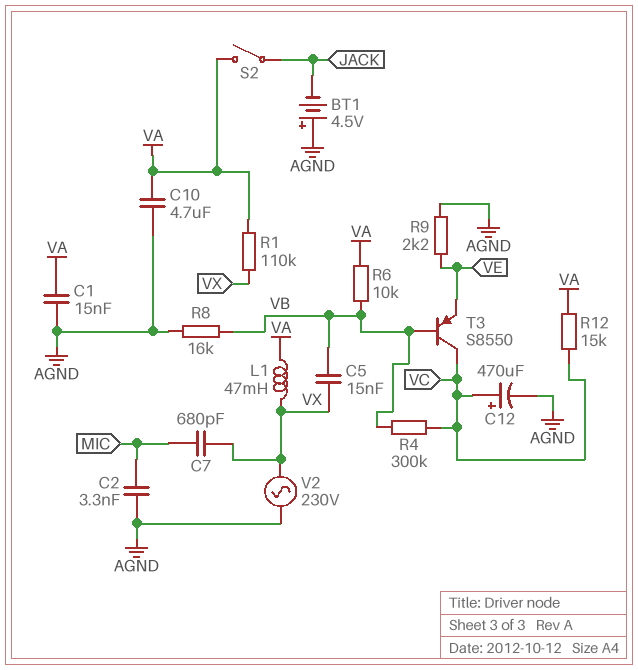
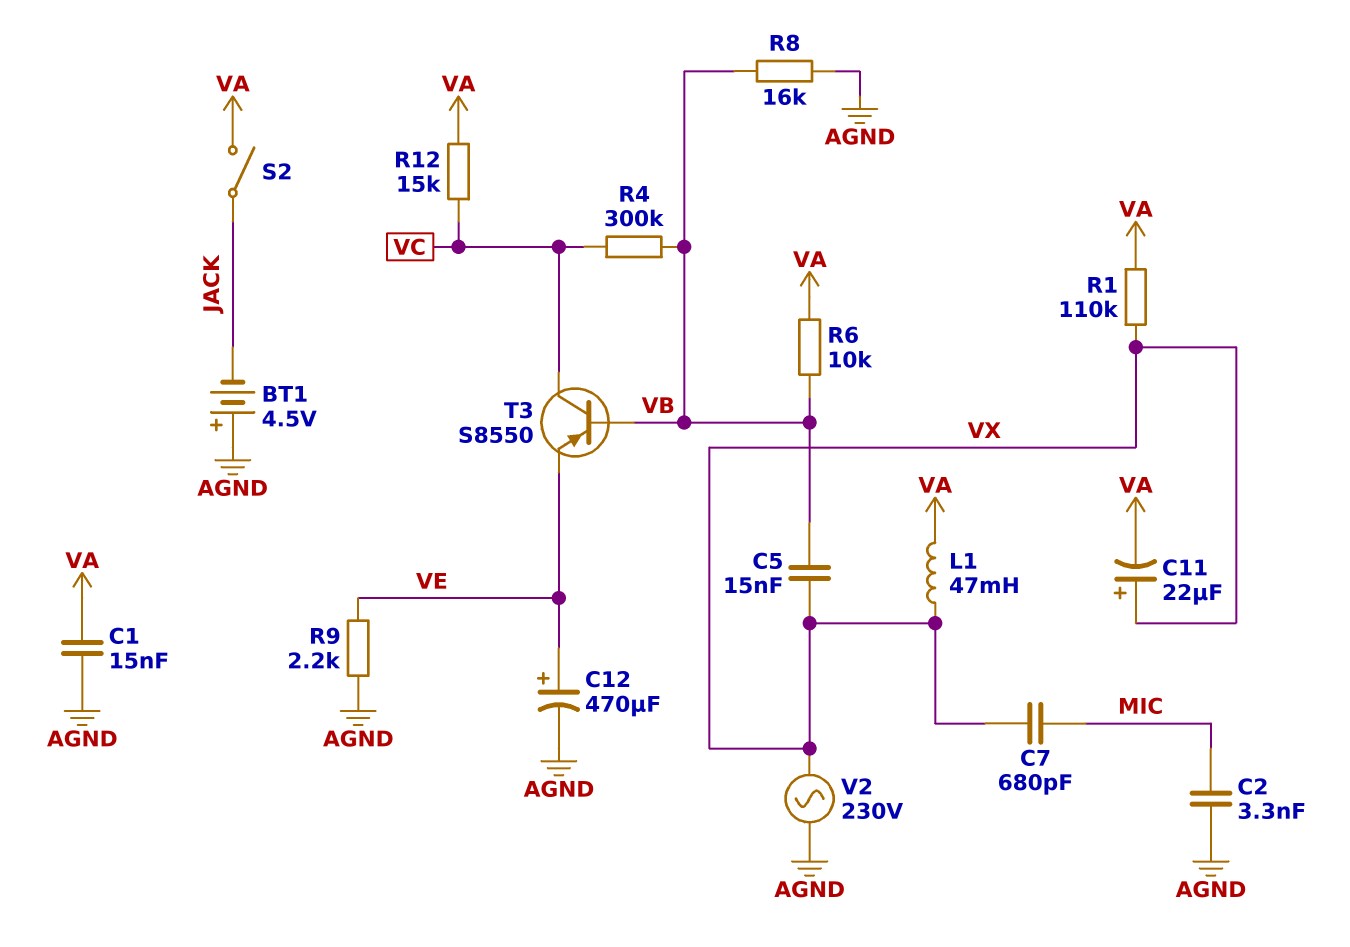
C10: 4.7uF (AGND, VA) -> none
C11: none -> 22uF (plus VX, minus VA)
C12: 470uF (plus VC, minus AGND) -> 470uF (plus VE, minus AGND)

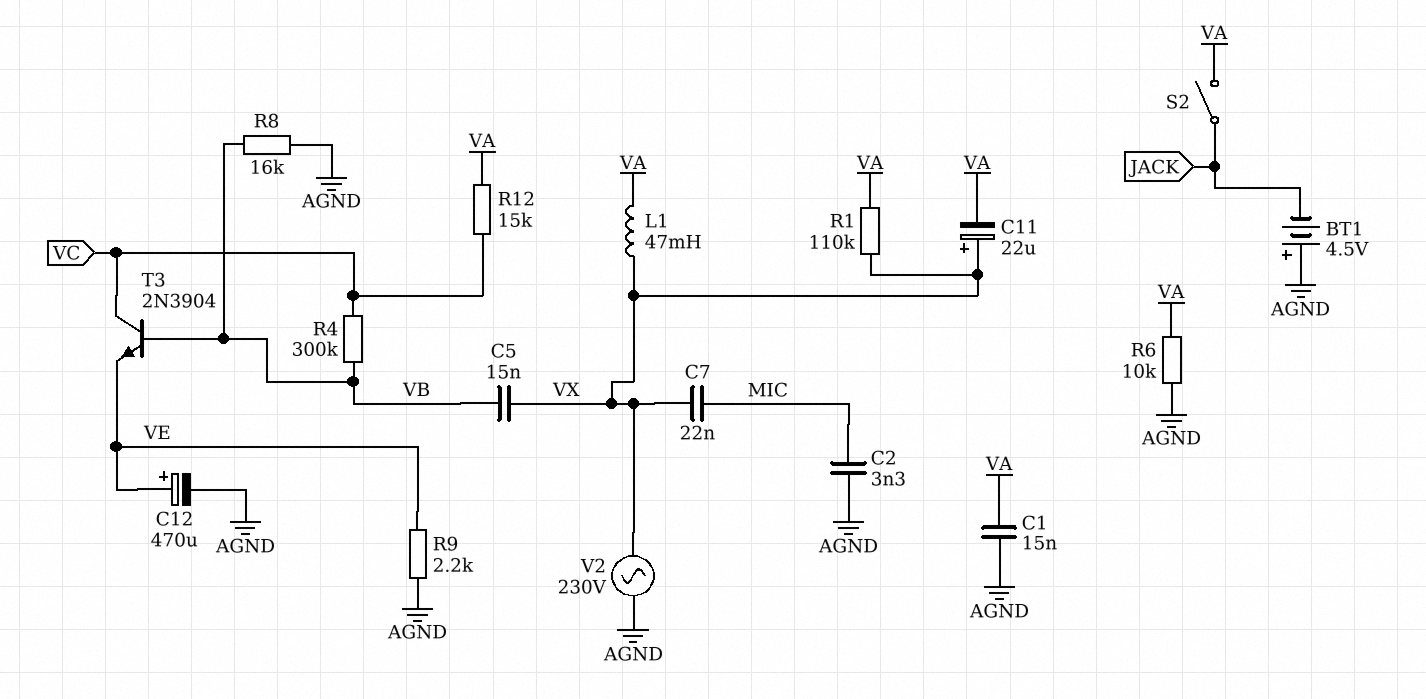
C7: 680pF (MIC, VX) -> 22nF (MIC, VX)
R6: 10k (VA, VB) -> 10k (AGND, VA)
T3: PNP S8550 (B VB, C VC, E VE) -> NPN 2N3904 (B VB, C VC, E VE)

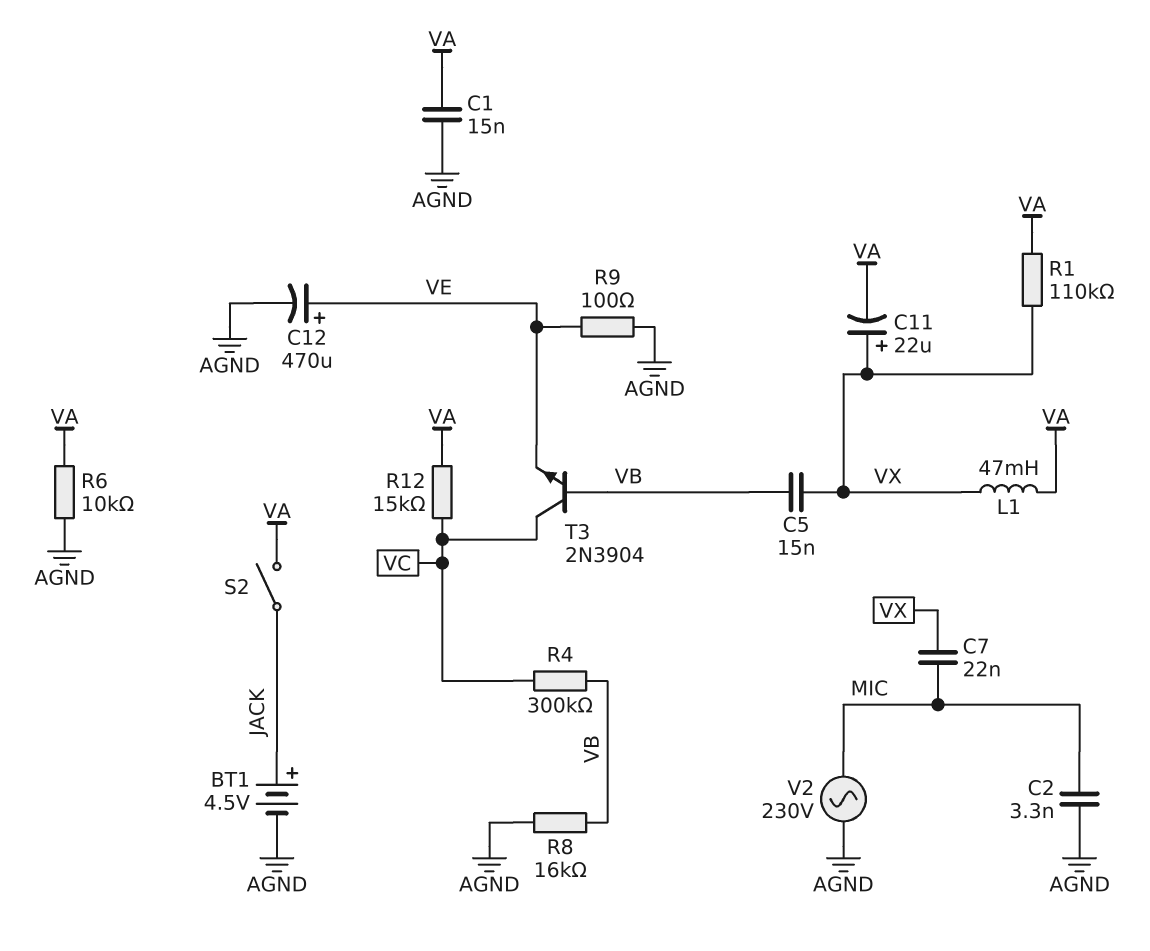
BT1: 4.5V (plus AGND, minus JACK) -> 4.5V (plus JACK, minus AGND)
R9: 2.2k (AGND, VE) -> 100 (AGND, VE)
V2: AC 230V (AGND, VX) -> AC 230V (AGND, MIC)

